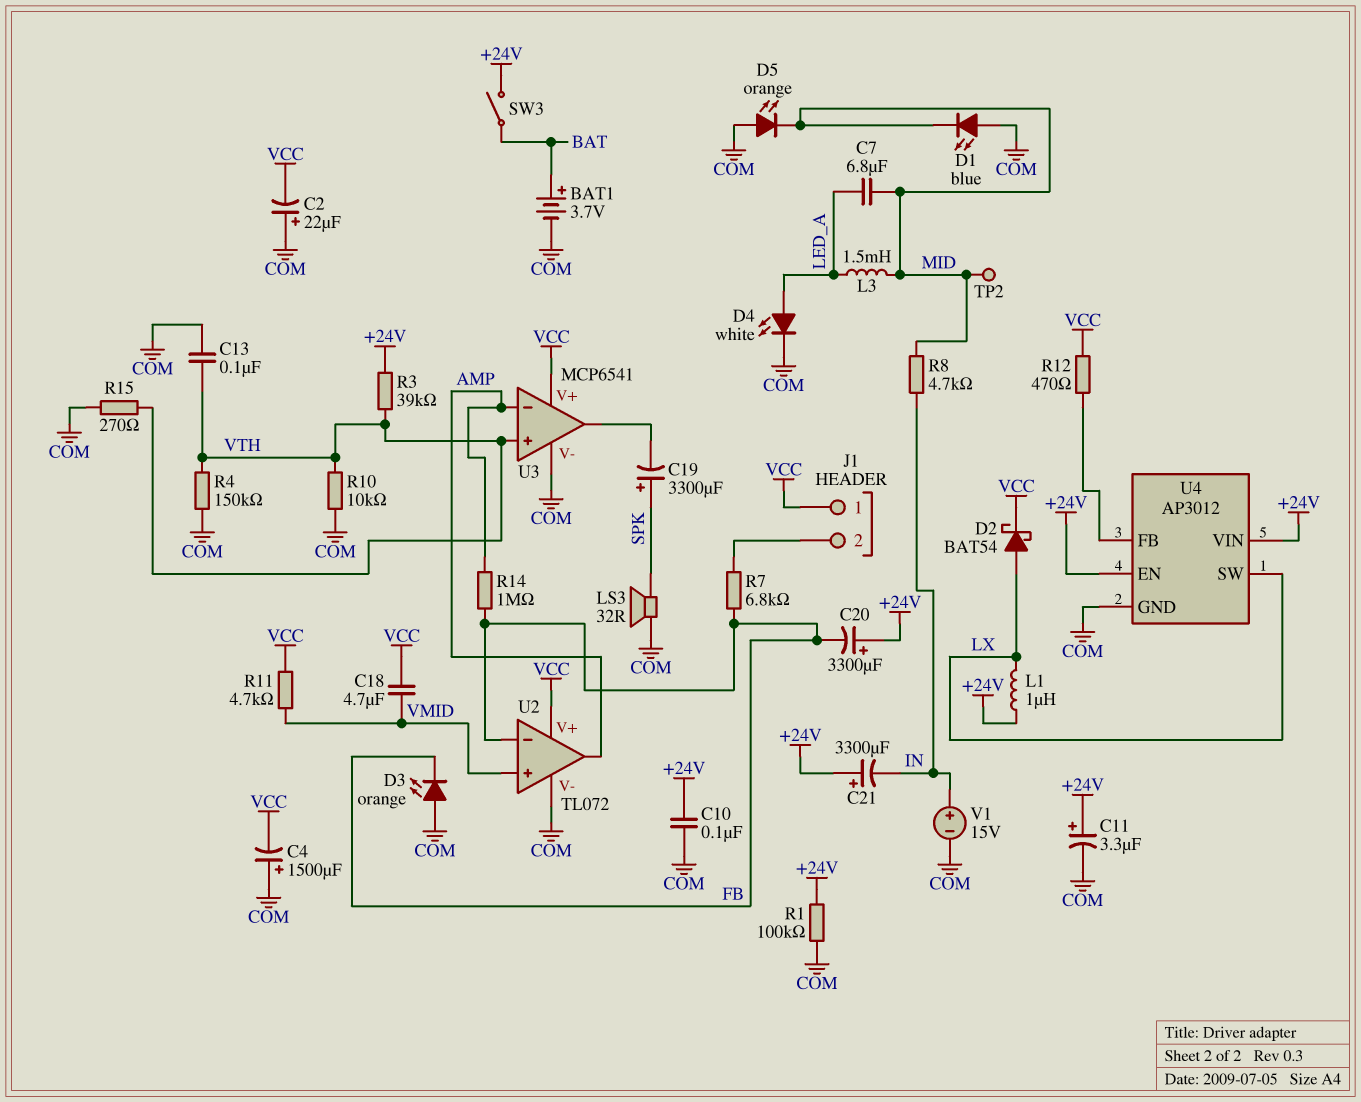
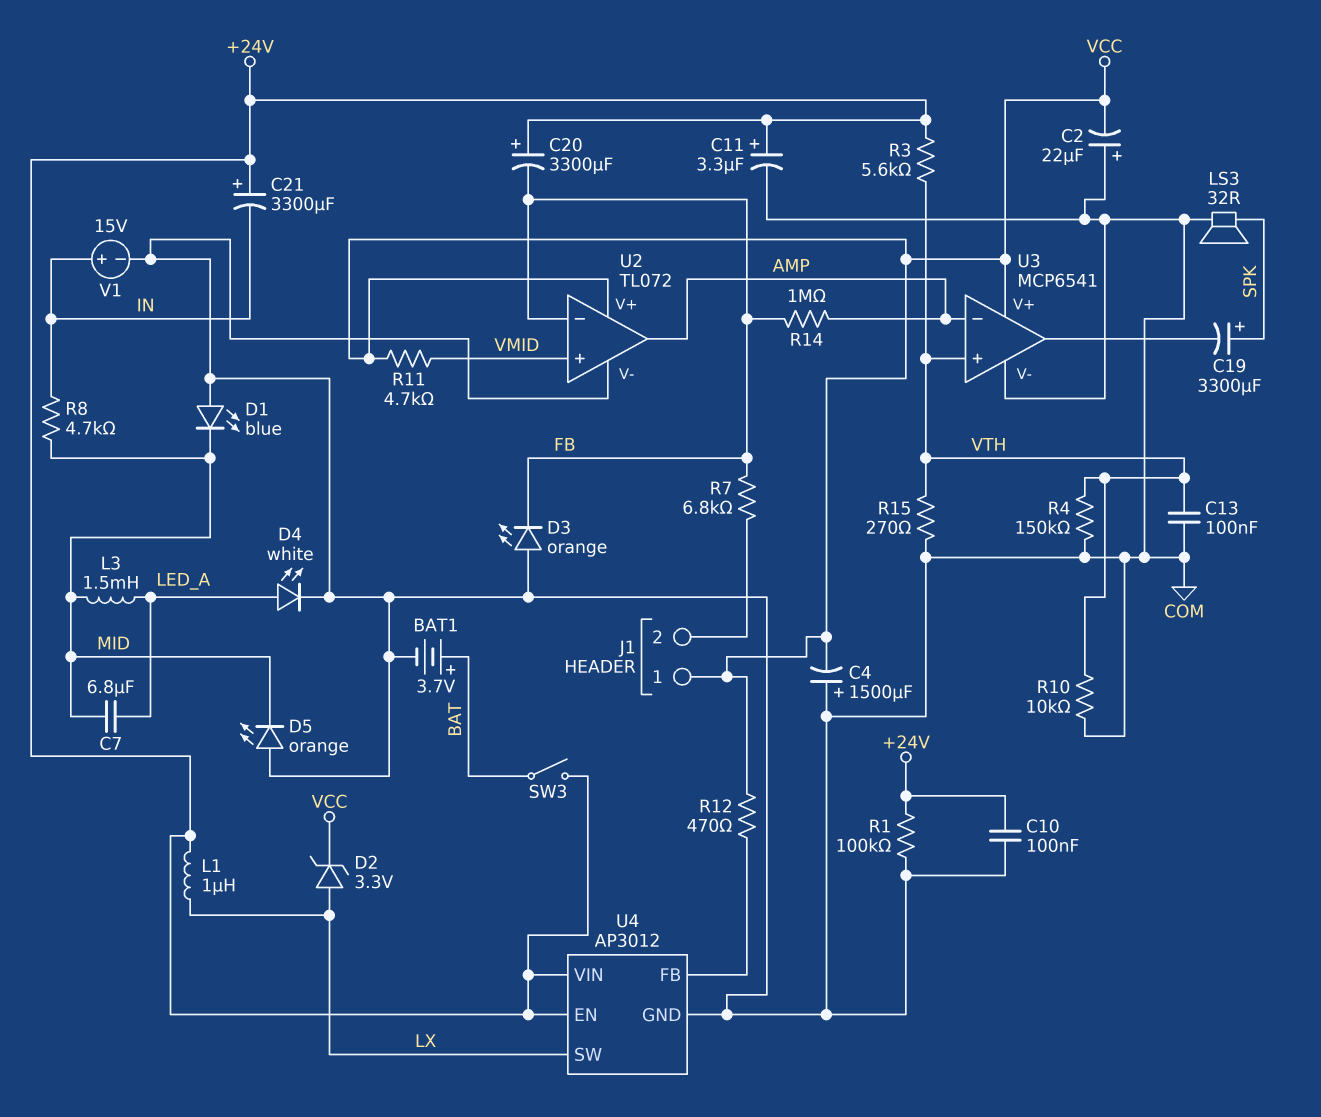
C18: 4.7uF (VCC, VMID) -> none
D2: schottky BAT54 (A LX, K VCC) -> zener 3.3V (A LX, K VCC)
R3: 39k (+24V, VTH) -> 5.6k (+24V, VTH)
TP2: test point (MID) -> none

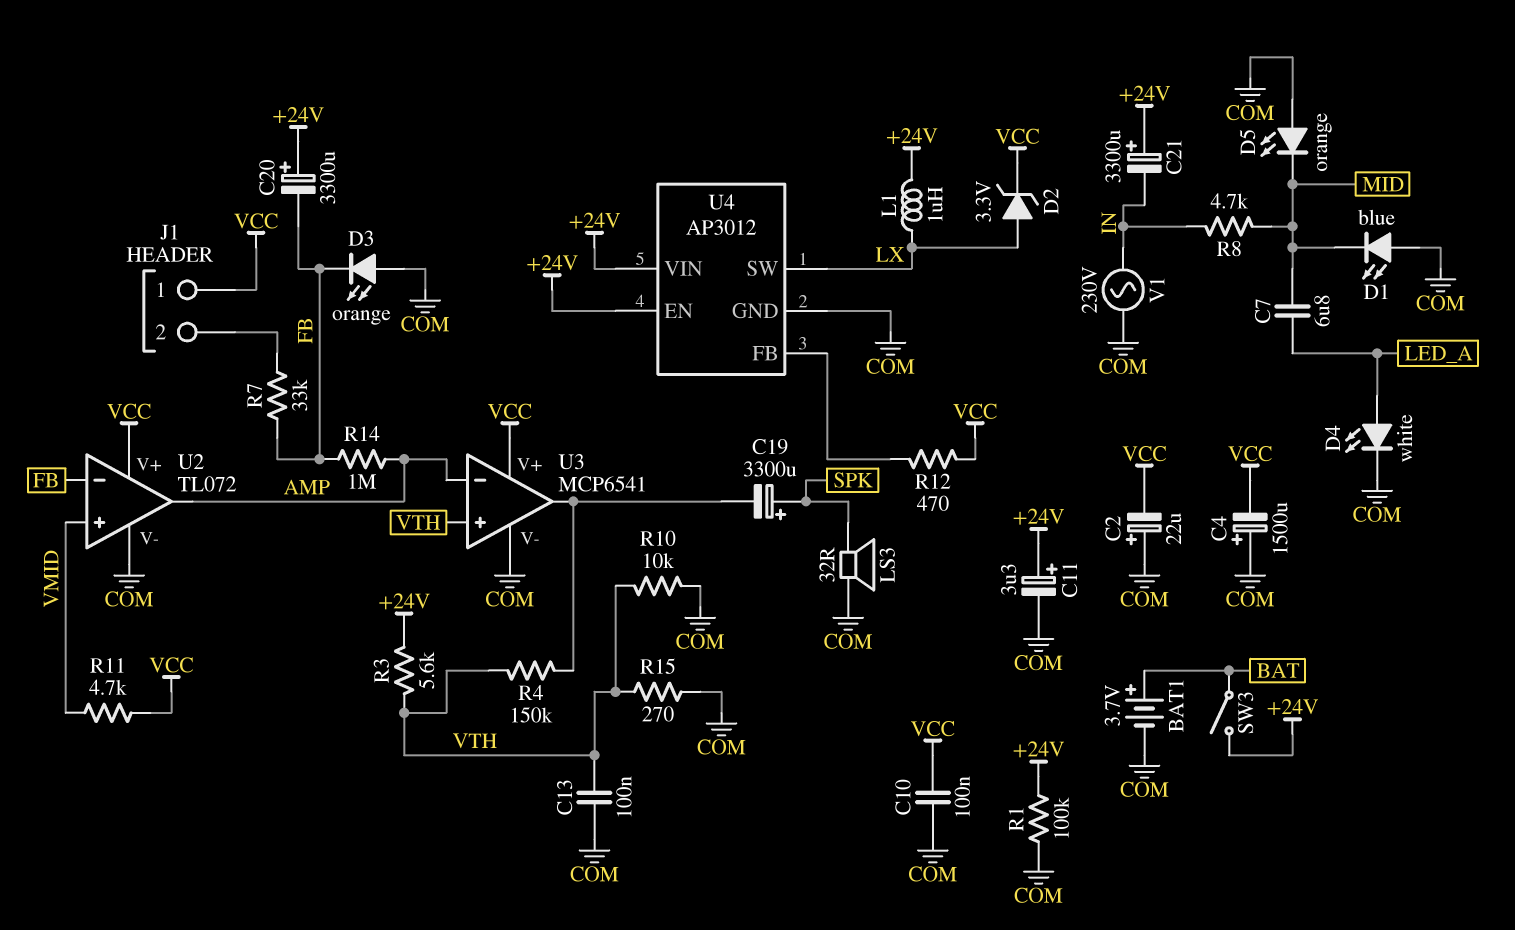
C10: 100nF (+24V, COM) -> 100nF (COM, VCC)
L3: 1.5mH (LED_A, MID) -> none
R4: 150k (COM, VTH) -> 150k (U3/out, VTH)
R7: 6.8k (FB, J1/2) -> 33k (FB, J1/2)
V1: 15V (plus IN, minus COM) -> AC 230V (COM, IN)

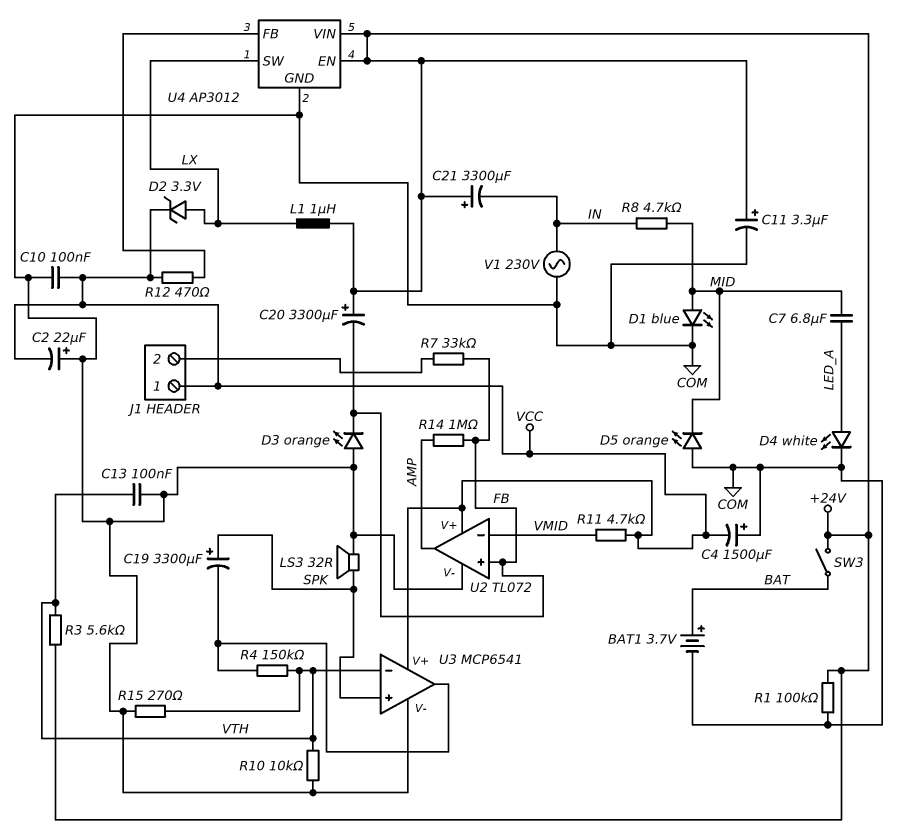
D1: LED blue (A COM, K MID) -> LED blue (A MID, K COM)
U2 pin in+: VMID -> FB
U2 pin in-: FB -> VMID
U3 pin in+: VTH -> SPK
U3 pin in-: AMP -> VTH

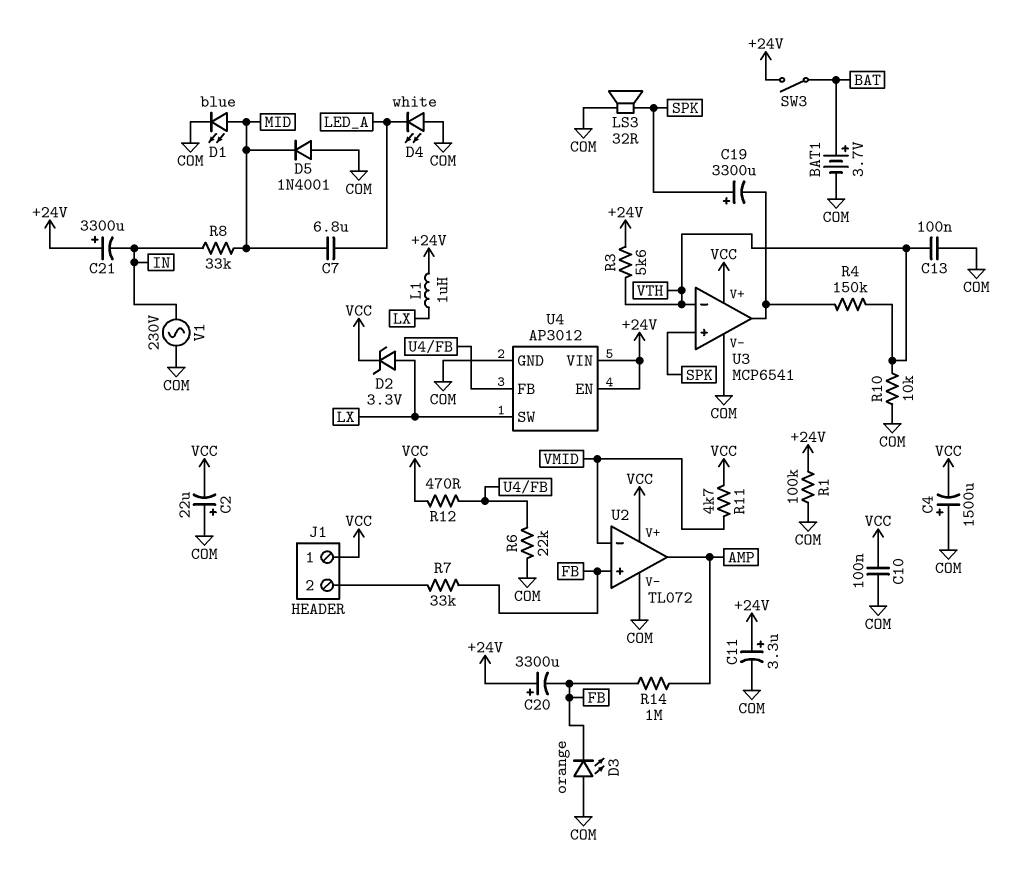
D4: LED white (A LED_A, K COM) -> LED white (A COM, K LED_A)
D5: LED orange (A COM, K MID) -> diode 1N4001 (A COM, K MID)
R6: none -> 22k (COM, U4/FB)
R8: 4.7k (IN, MID) -> 33k (IN, MID)
R15: 270 (COM, VTH) -> none

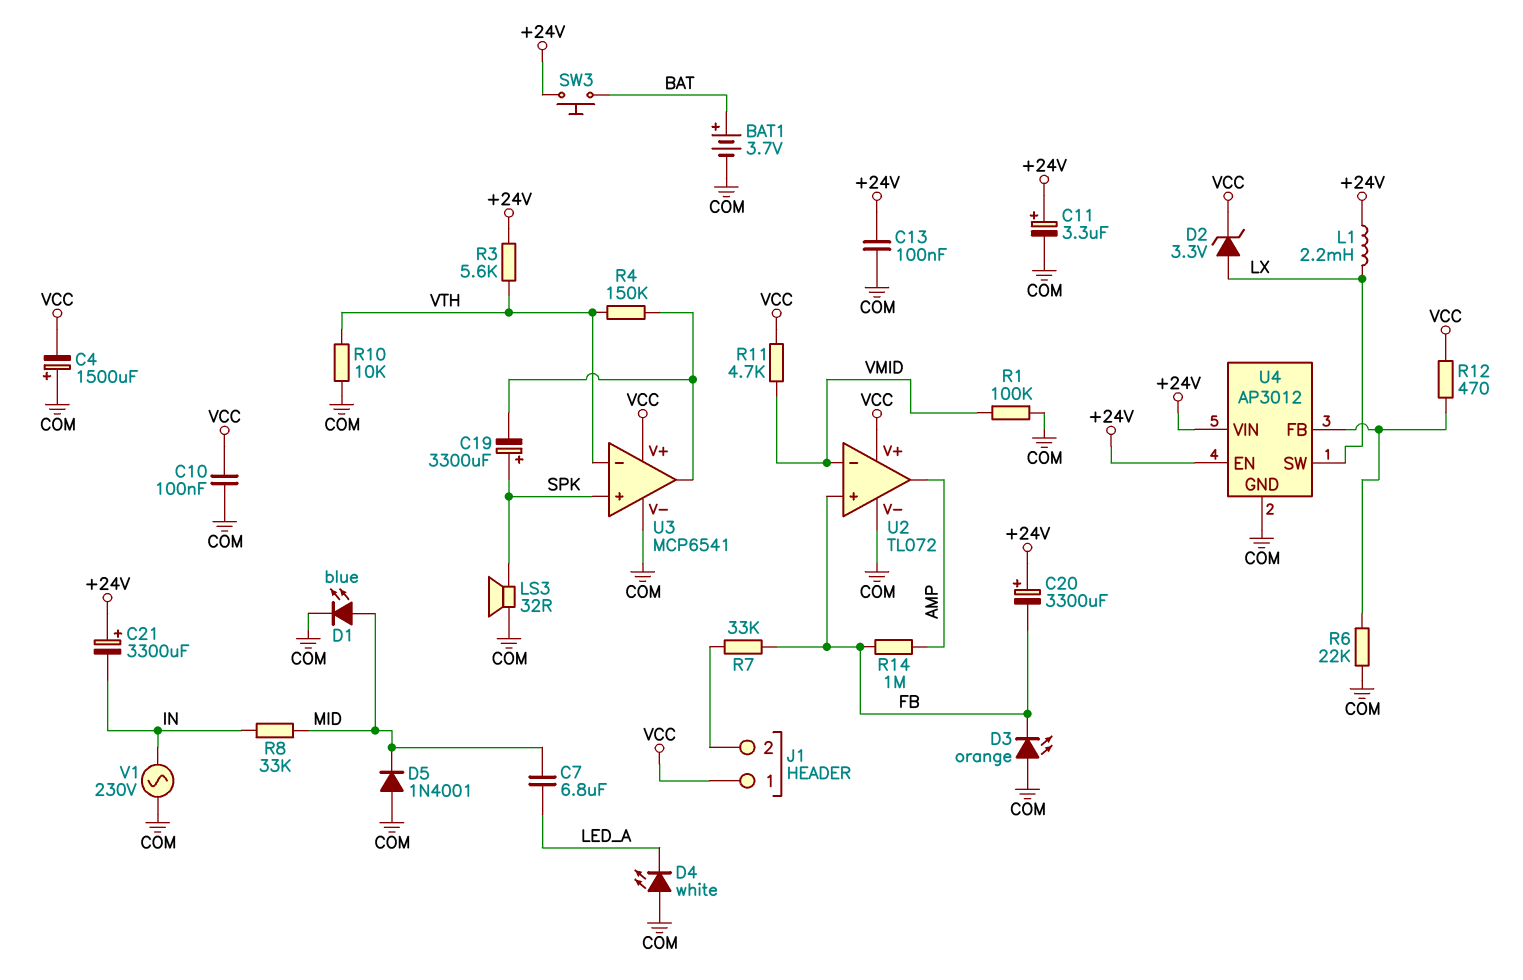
C2: 22uF (plus COM, minus VCC) -> none
C13: 100nF (COM, VTH) -> 100nF (+24V, COM)
L1: 1uH (+24V, LX) -> 2.2mH (+24V, LX)
R1: 100k (+24V, COM) -> 100k (COM, VMID)
SW3: switch (+24V, BAT) -> button (+24V, BAT)

